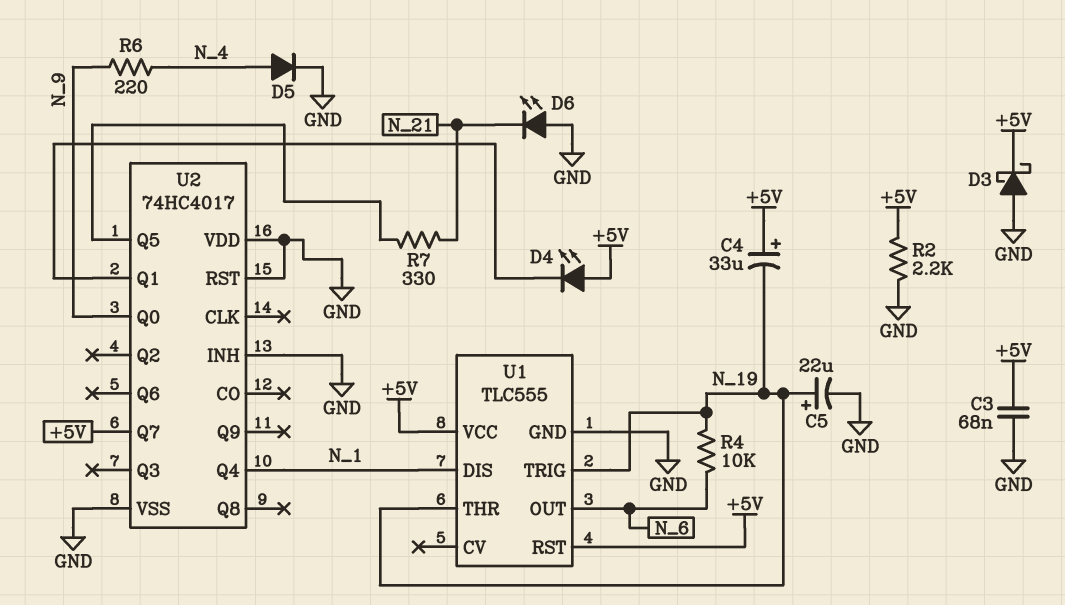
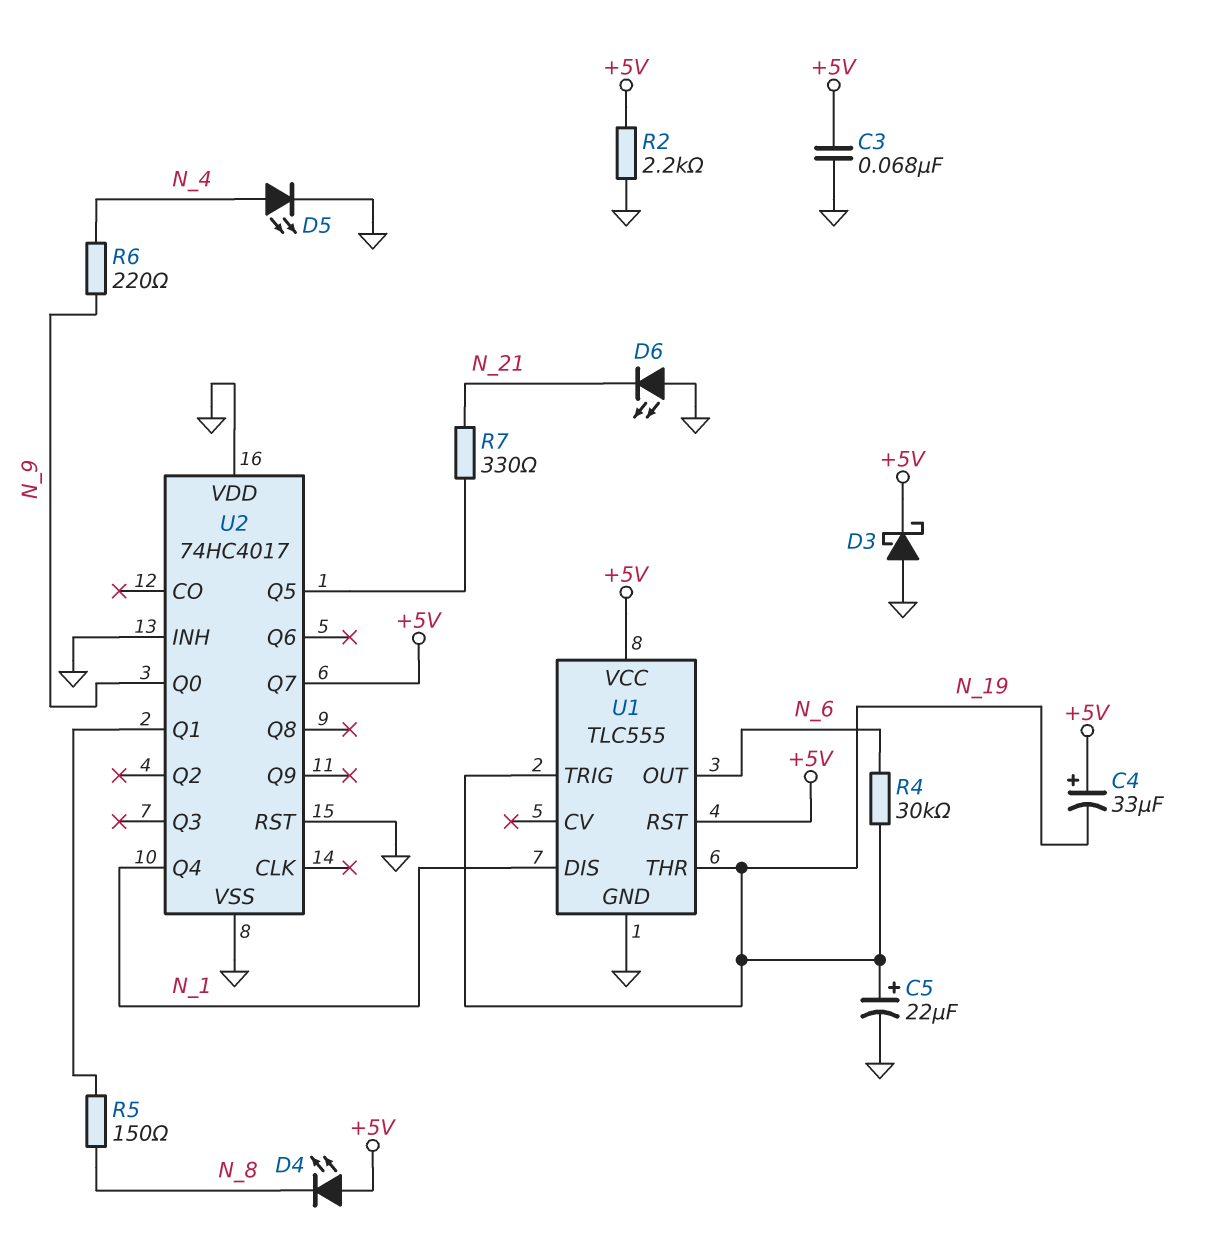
D4: LED (A +5V, K U2/Q1) -> LED (A +5V, K N_8)
D5: diode (A N_4, K GND) -> LED (A N_4, K GND)
R4: 10k (N_6, N_19) -> 30k (N_6, N_19)
R5: none -> 150 (N_8, U2/Q1)

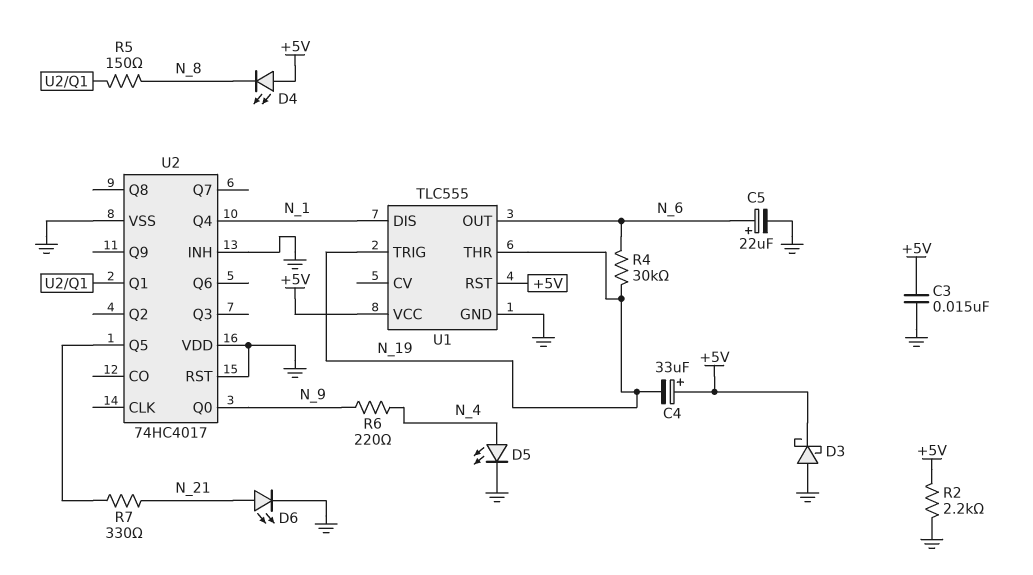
C3: 68nF (+5V, GND) -> 15nF (+5V, GND)
C5: 22uF (plus N_19, minus GND) -> 22uF (plus N_6, minus GND)
D6: LED (A GND, K N_21) -> LED (A N_21, K GND)
U2 pin Q7: +5V -> none

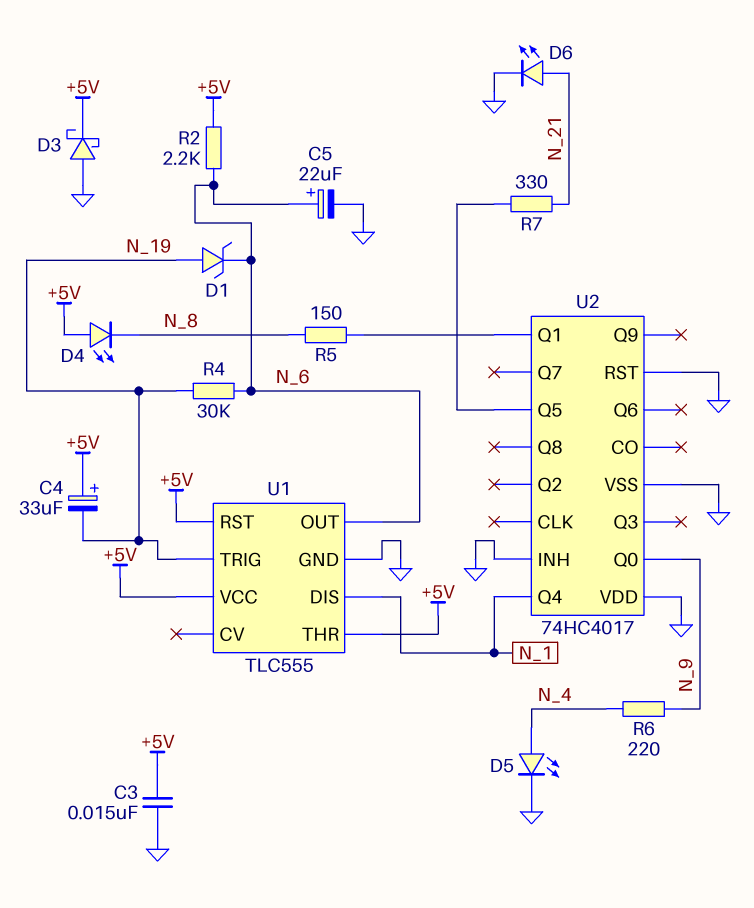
D1: none -> zener (A N_19, K N_6)
R2: 2.2k (+5V, GND) -> 2.2k (+5V, N_6)
U1 pin THR: N_19 -> +5V

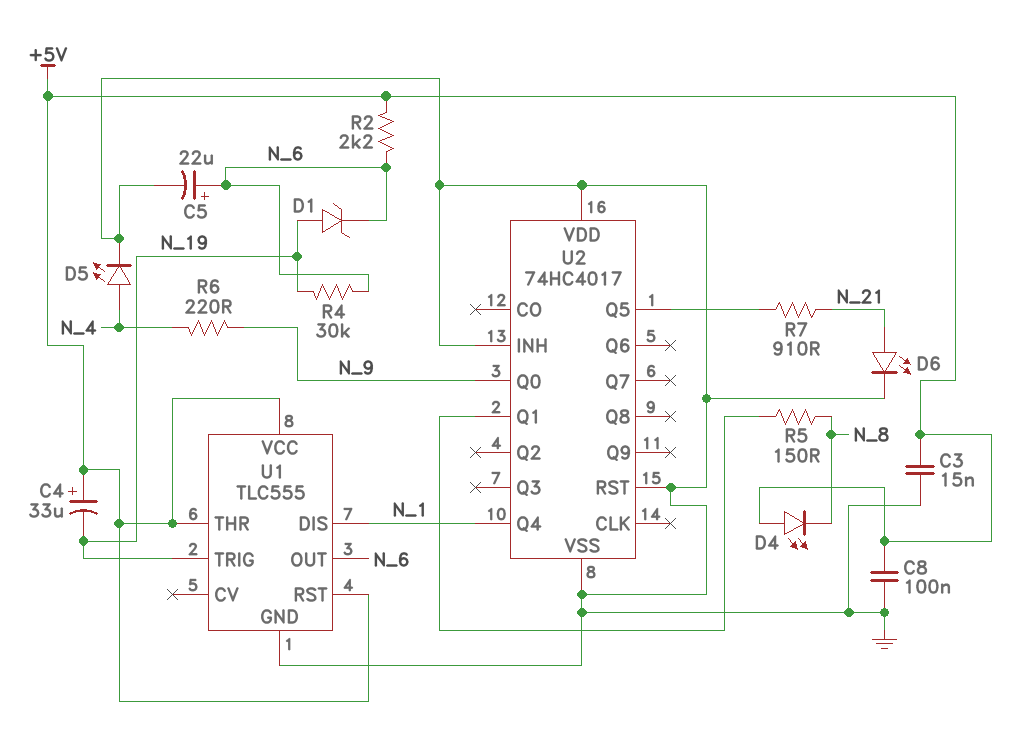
C8: none -> 100nF (+5V, GND)
D3: schottky (A GND, K +5V) -> none
R7: 330 (N_21, U2/Q5) -> 910 (N_21, U2/Q5)

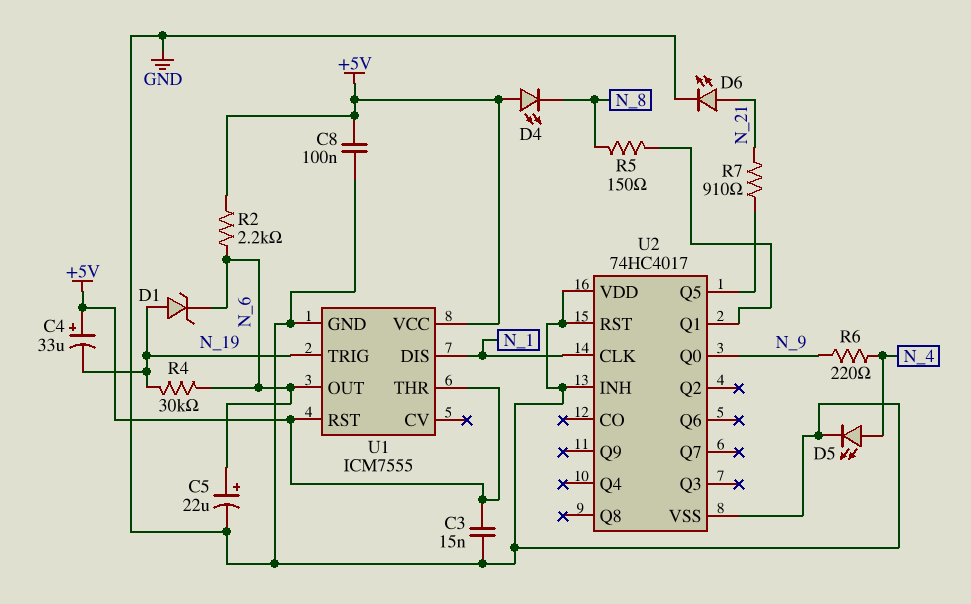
U1: TLC555 -> ICM7555
U2 pin CLK: none -> N_1
U2 pin Q4: N_1 -> none

